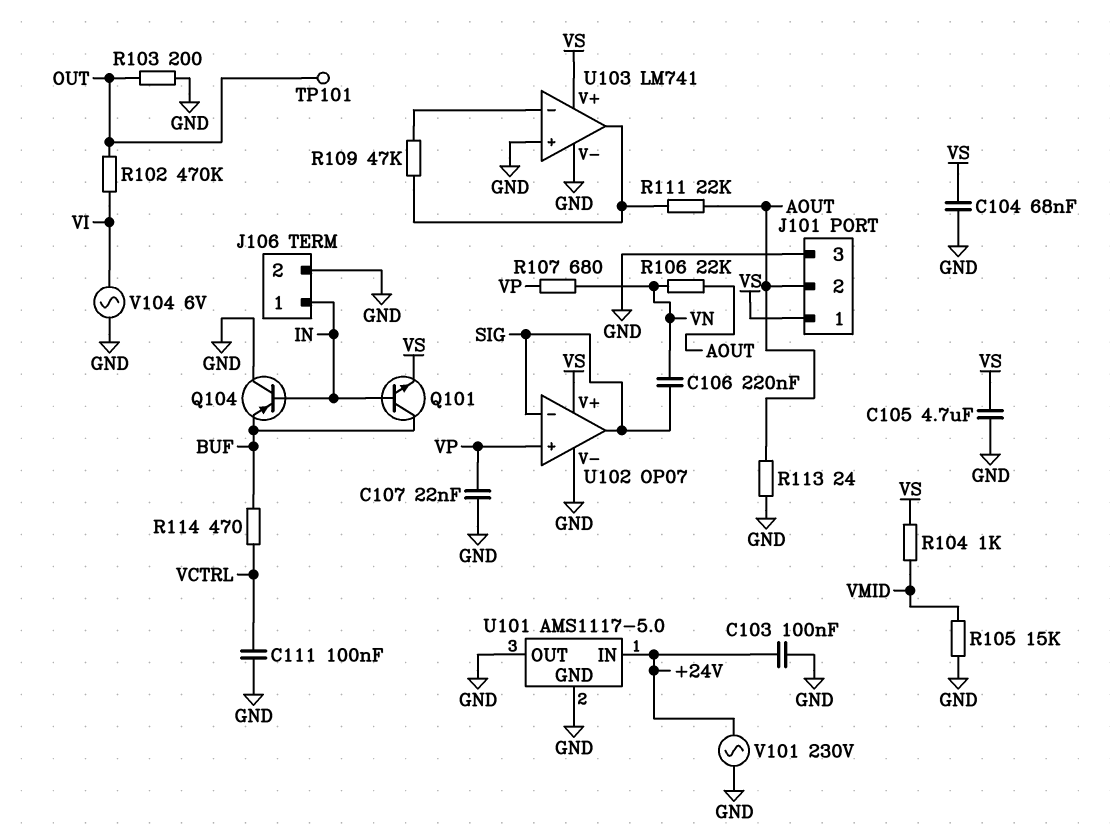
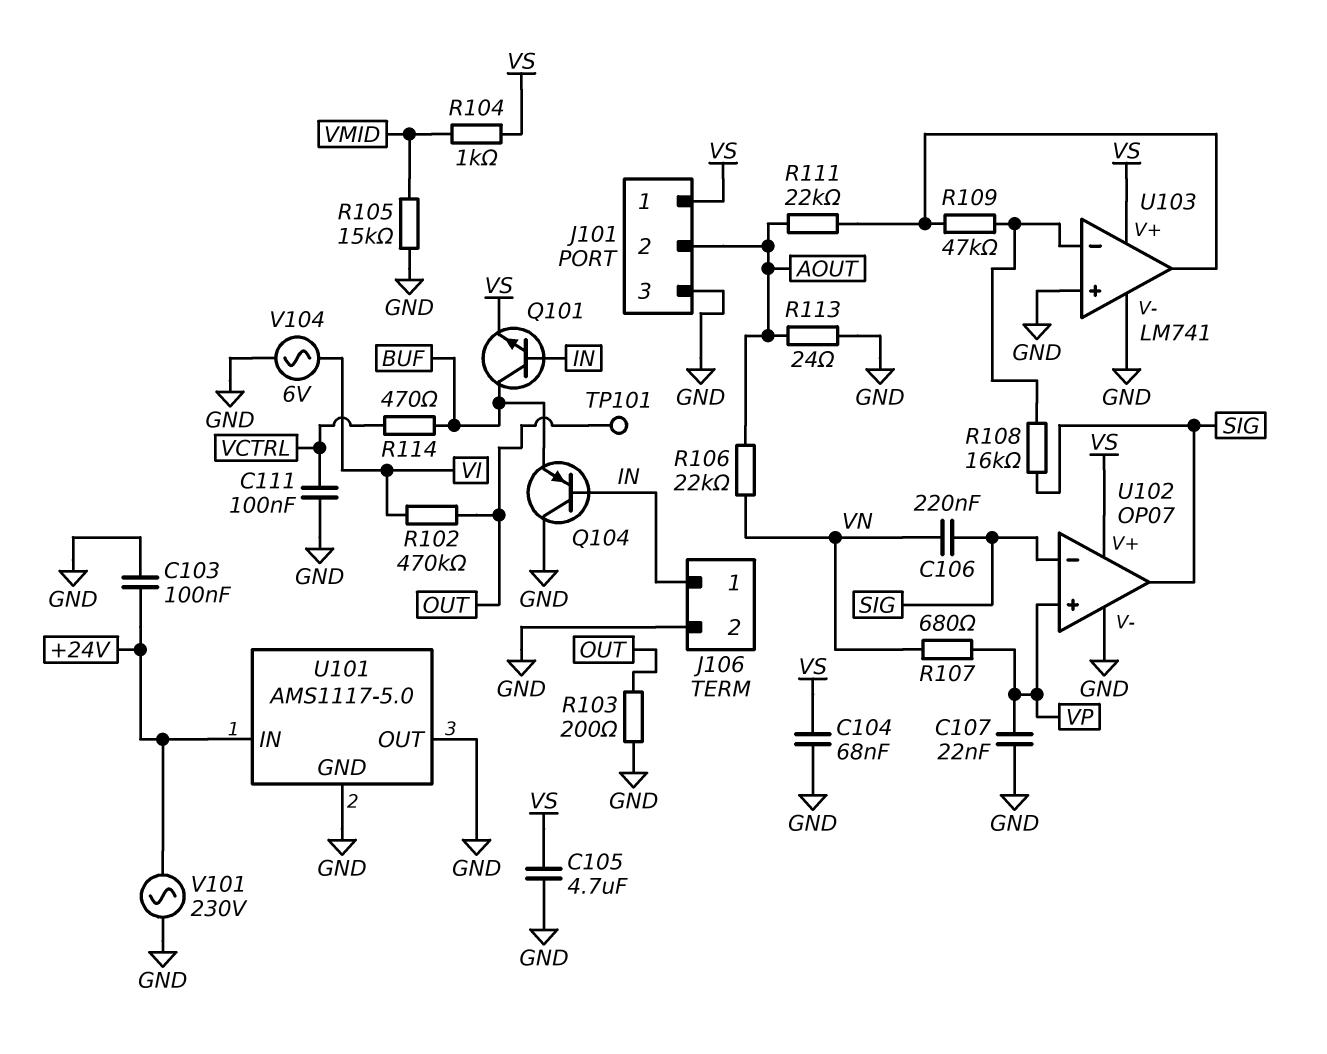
R108: none -> 16k (SIG, U103/in-)

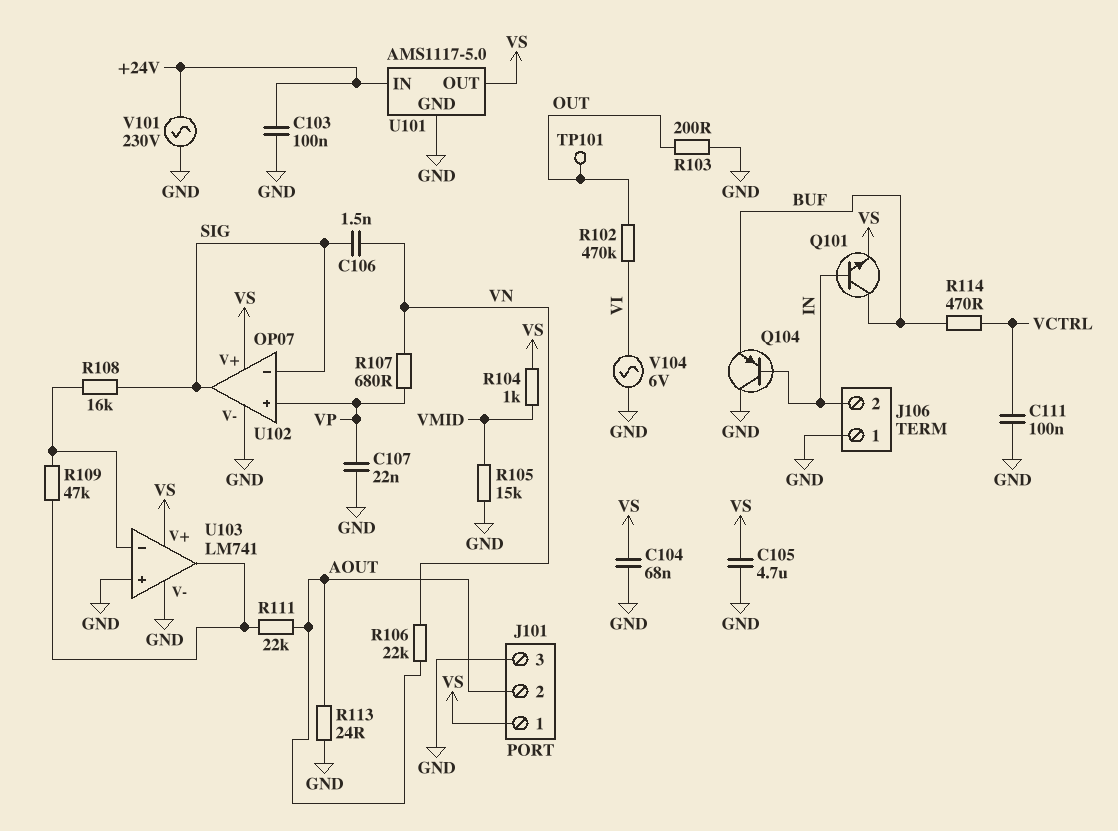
C106: 220nF (SIG, VN) -> 1.5nF (SIG, VN)
J106 pin 1: IN -> GND
J106 pin 2: GND -> IN
U101 pin OUT: GND -> VS

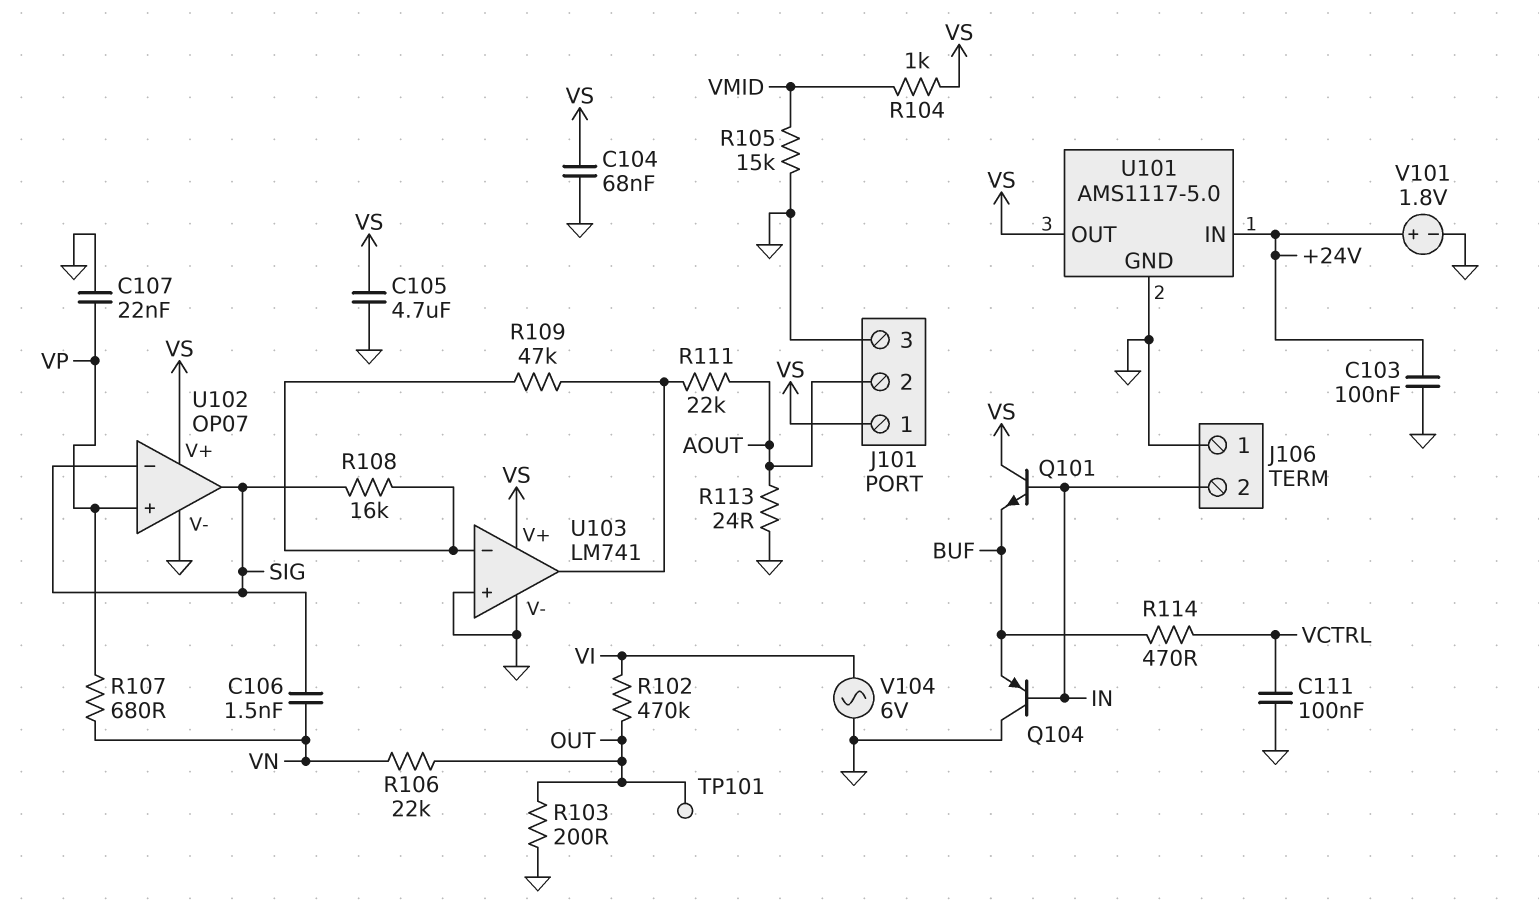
Q101: NPN (B IN, C BUF, E VS) -> NPN (B IN, C VS, E BUF)
R106: 22k (AOUT, VN) -> 22k (OUT, VN)
V101: AC 230V (+24V, GND) -> 1.8V (plus +24V, minus GND)

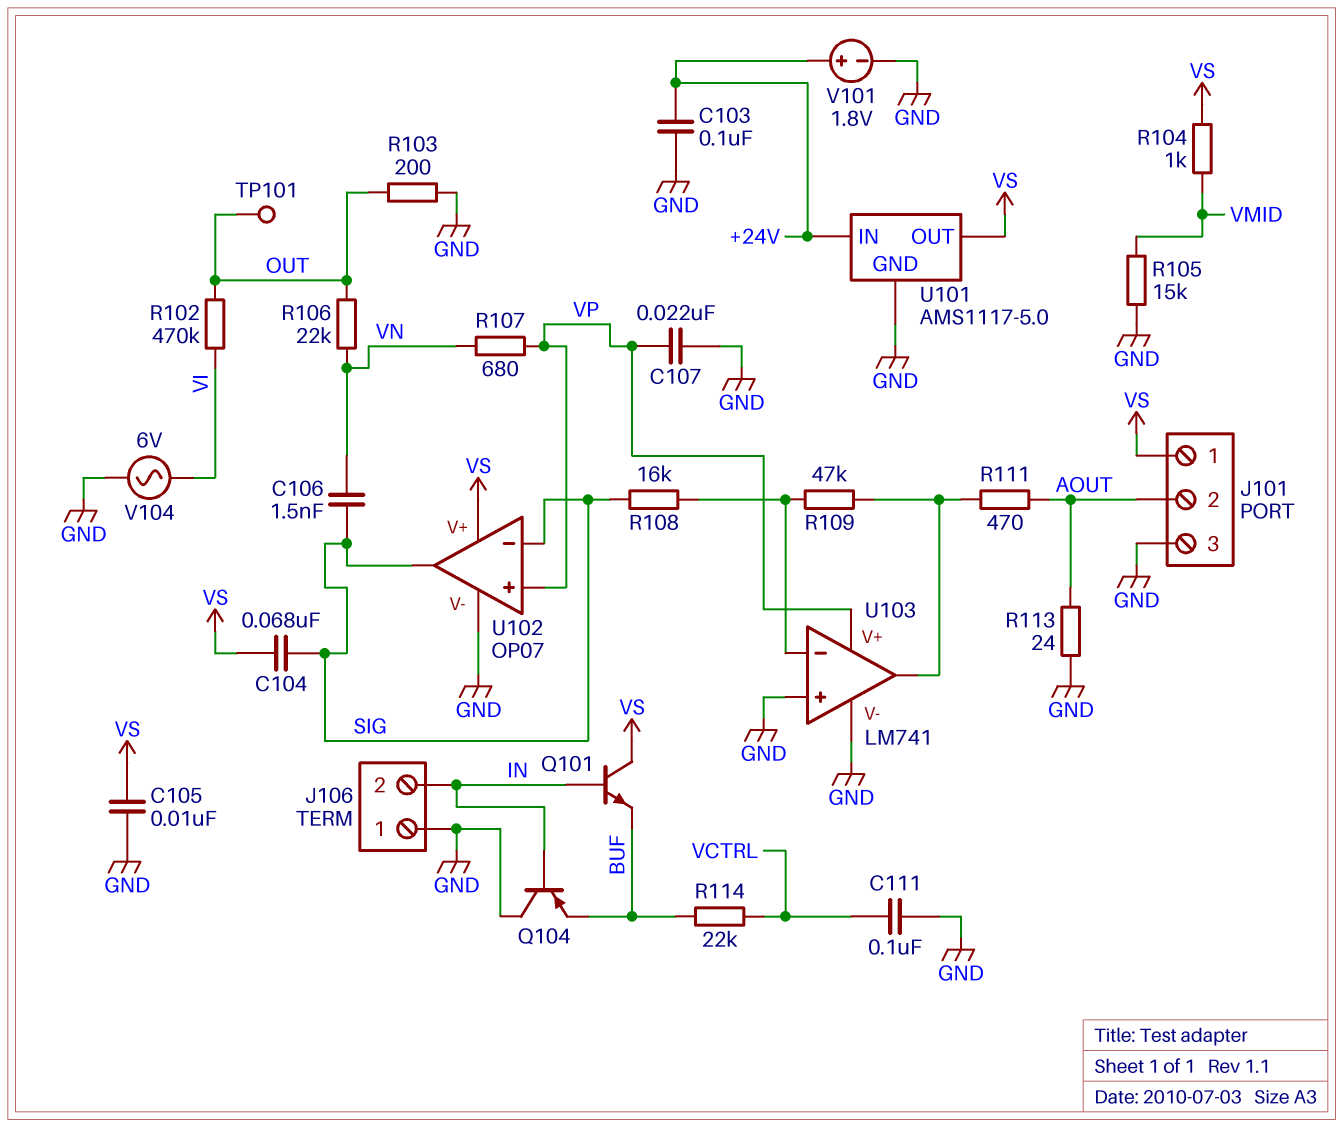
C104: 68nF (GND, VS) -> 68nF (SIG, VS)
C105: 4.7uF (GND, VS) -> 10nF (GND, VS)
R111: 22k (AOUT, U103/out) -> 470 (AOUT, U103/out)
R114: 470 (BUF, VCTRL) -> 22k (BUF, VCTRL)
U103 pin V+: VS -> VP

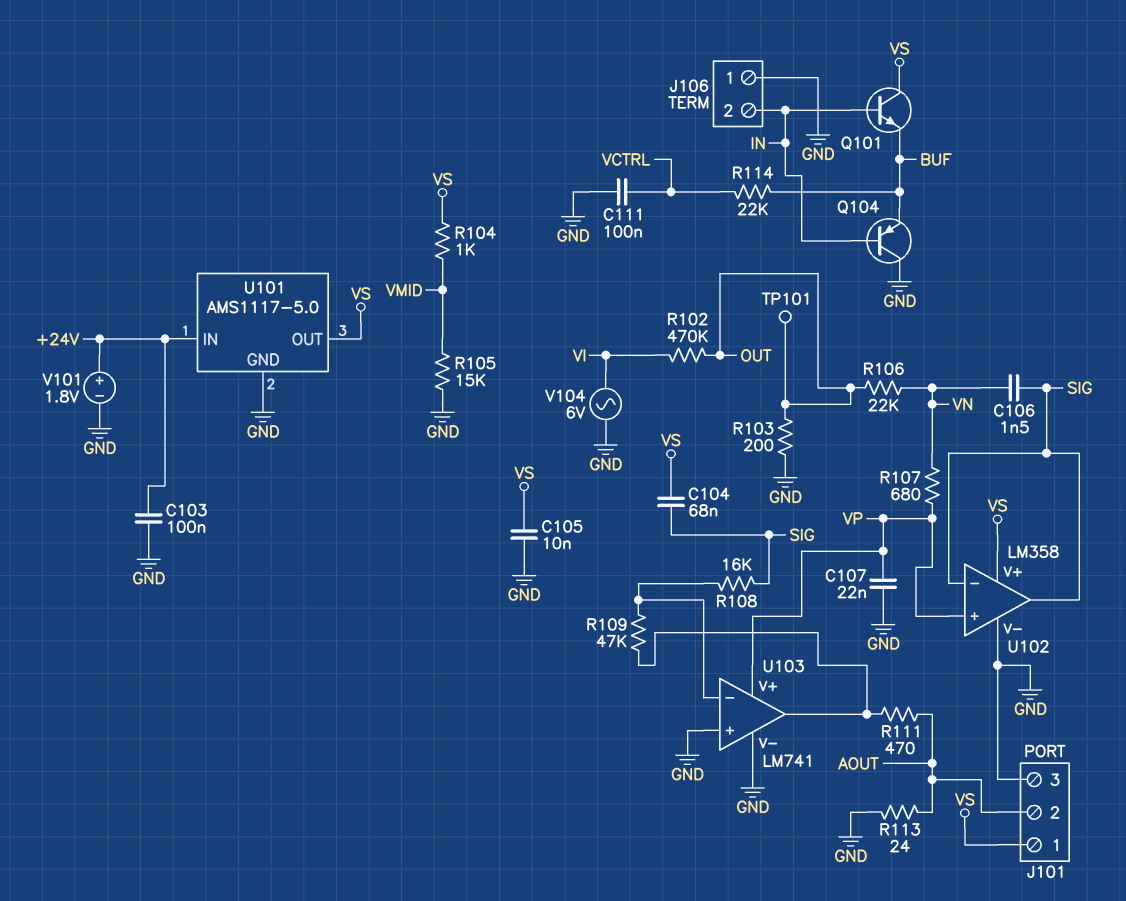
U102: OP07 -> LM358

